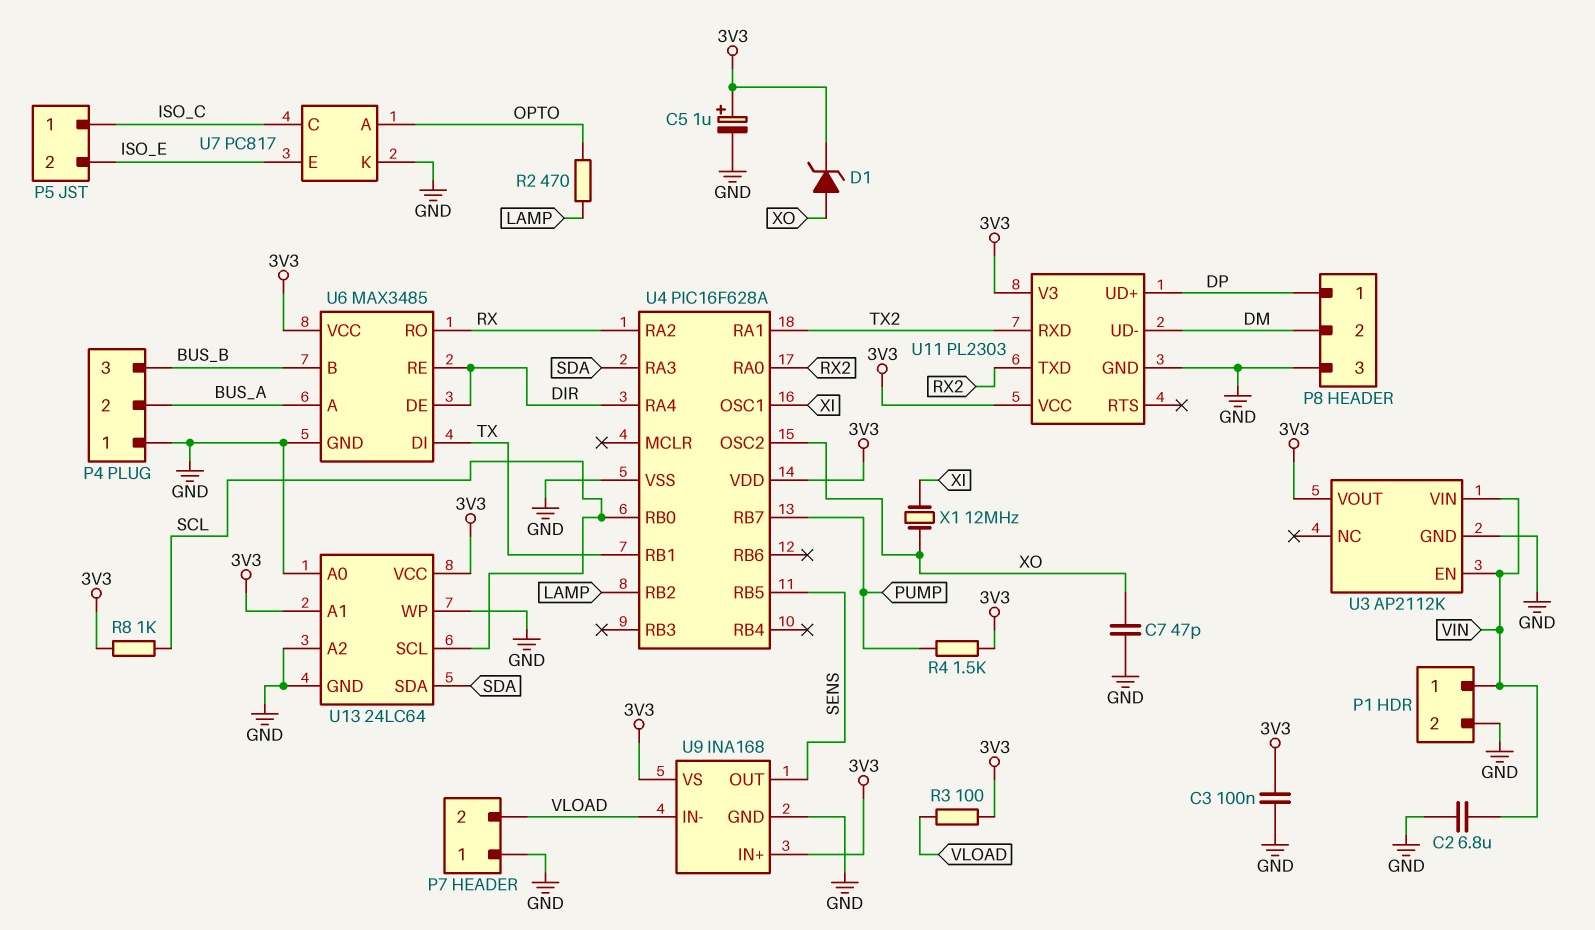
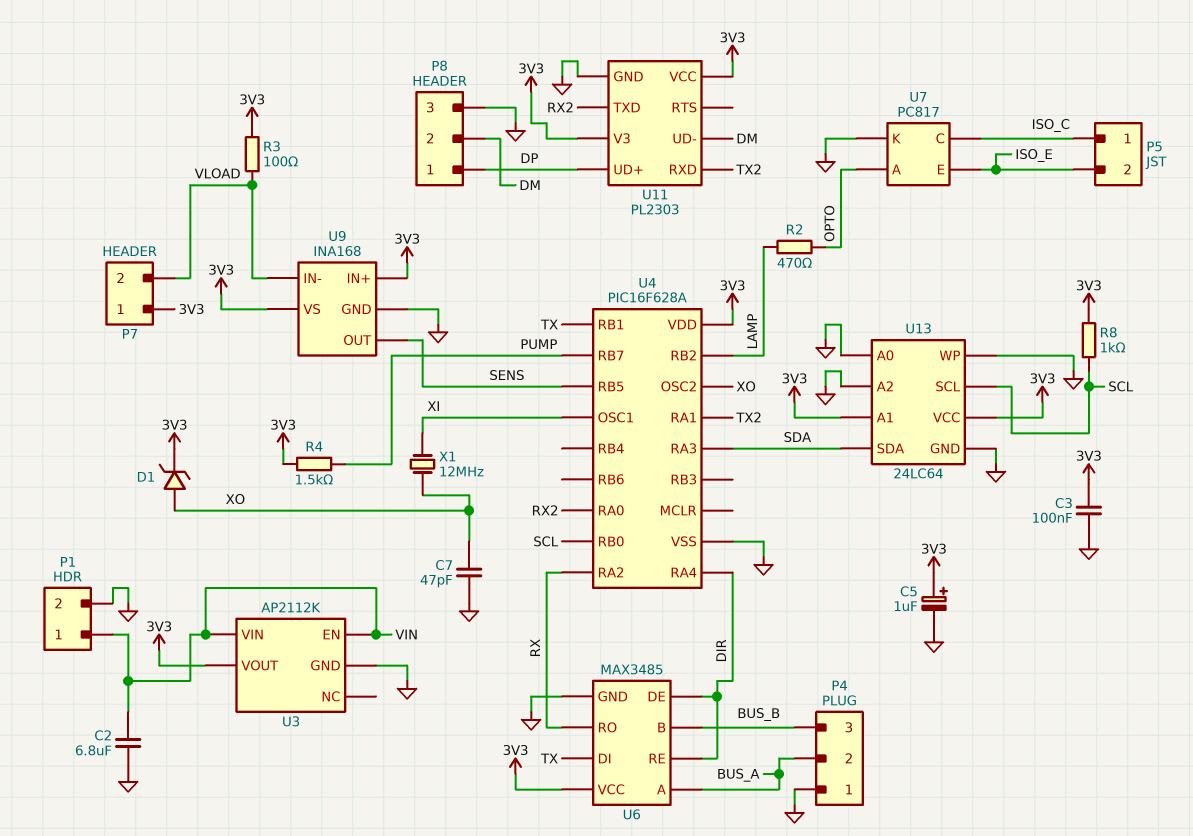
P7 pin 1: GND -> 3V3

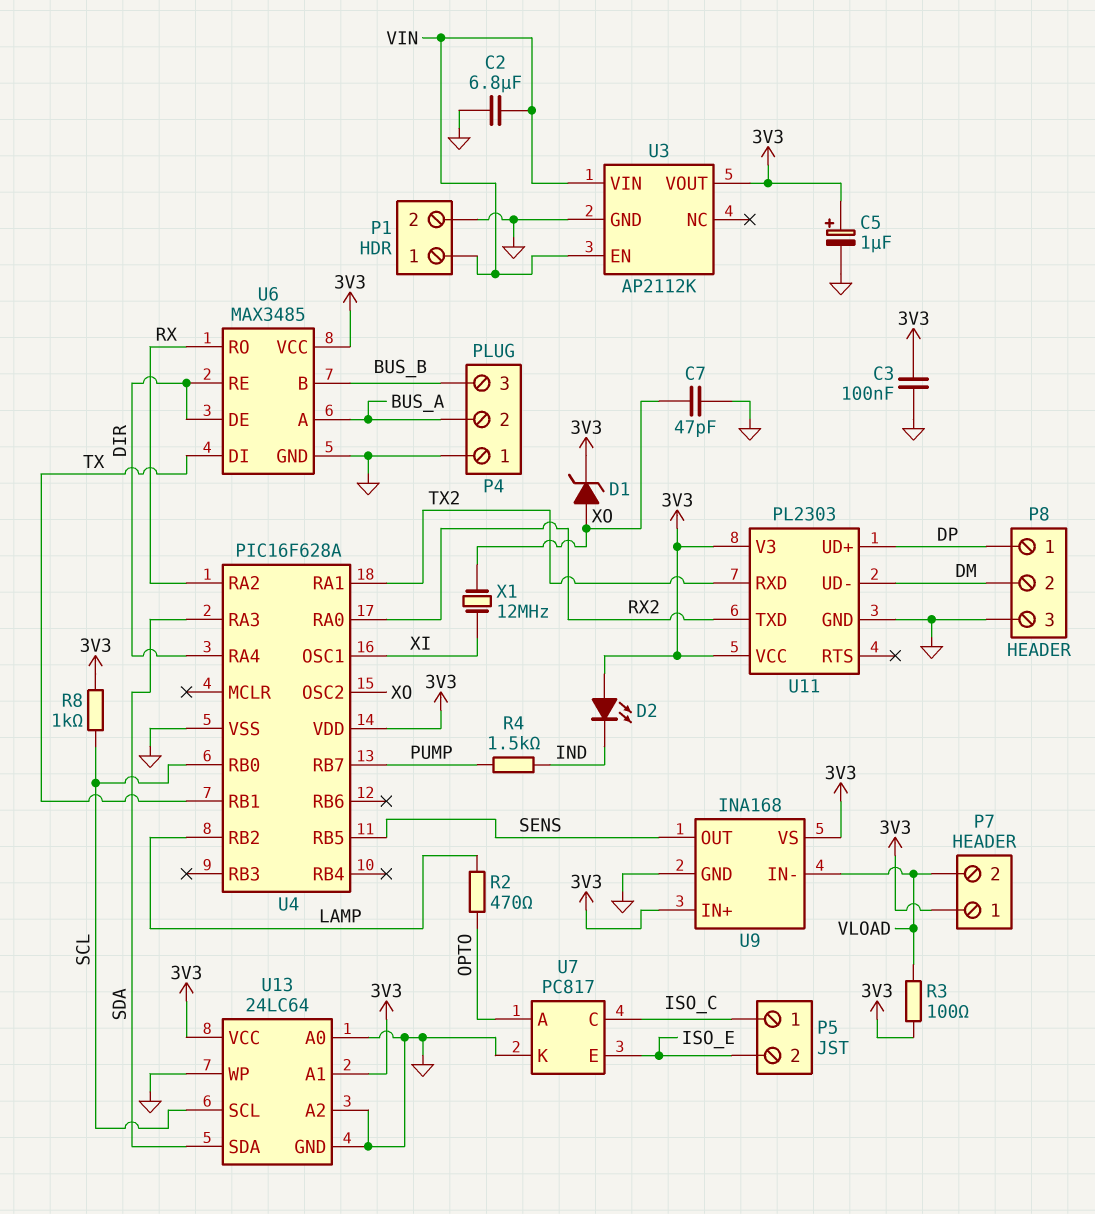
D2: none -> LED (A 3V3, K IND)
R4: 1.5k (3V3, PUMP) -> 1.5k (IND, PUMP)

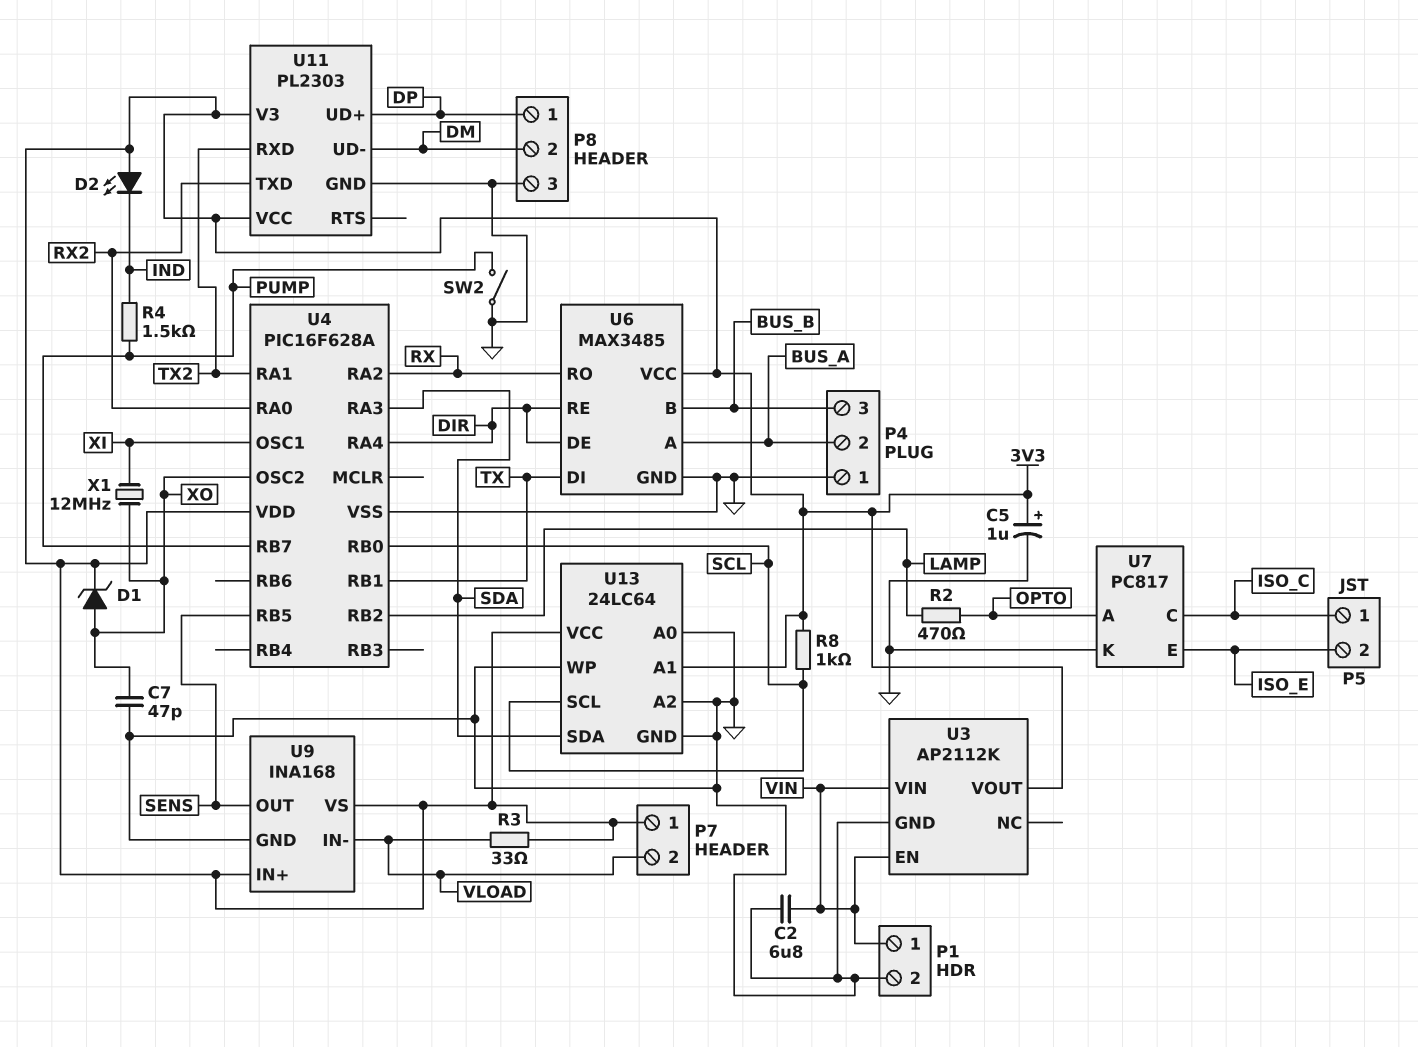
C3: 100nF (3V3, GND) -> none
R3: 100 (3V3, VLOAD) -> 33 (3V3, VLOAD)
SW2: none -> switch (GND, PUMP)

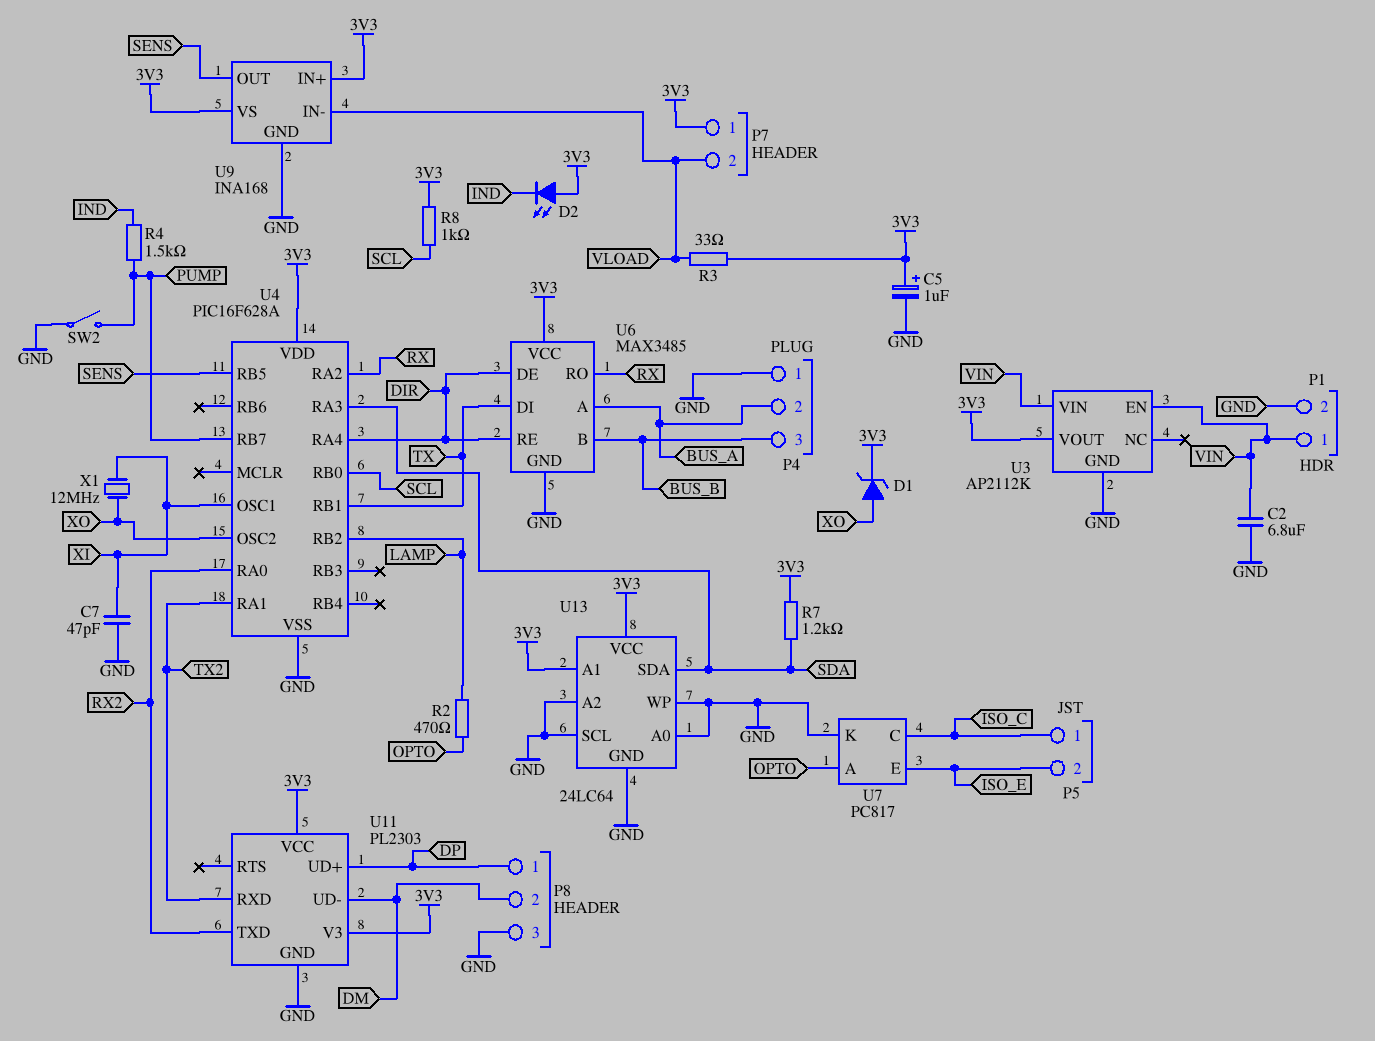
C7: 47pF (GND, XO) -> 47pF (GND, XI)
R7: none -> 1.2k (3V3, SDA)
U13 pin SCL: SCL -> GND

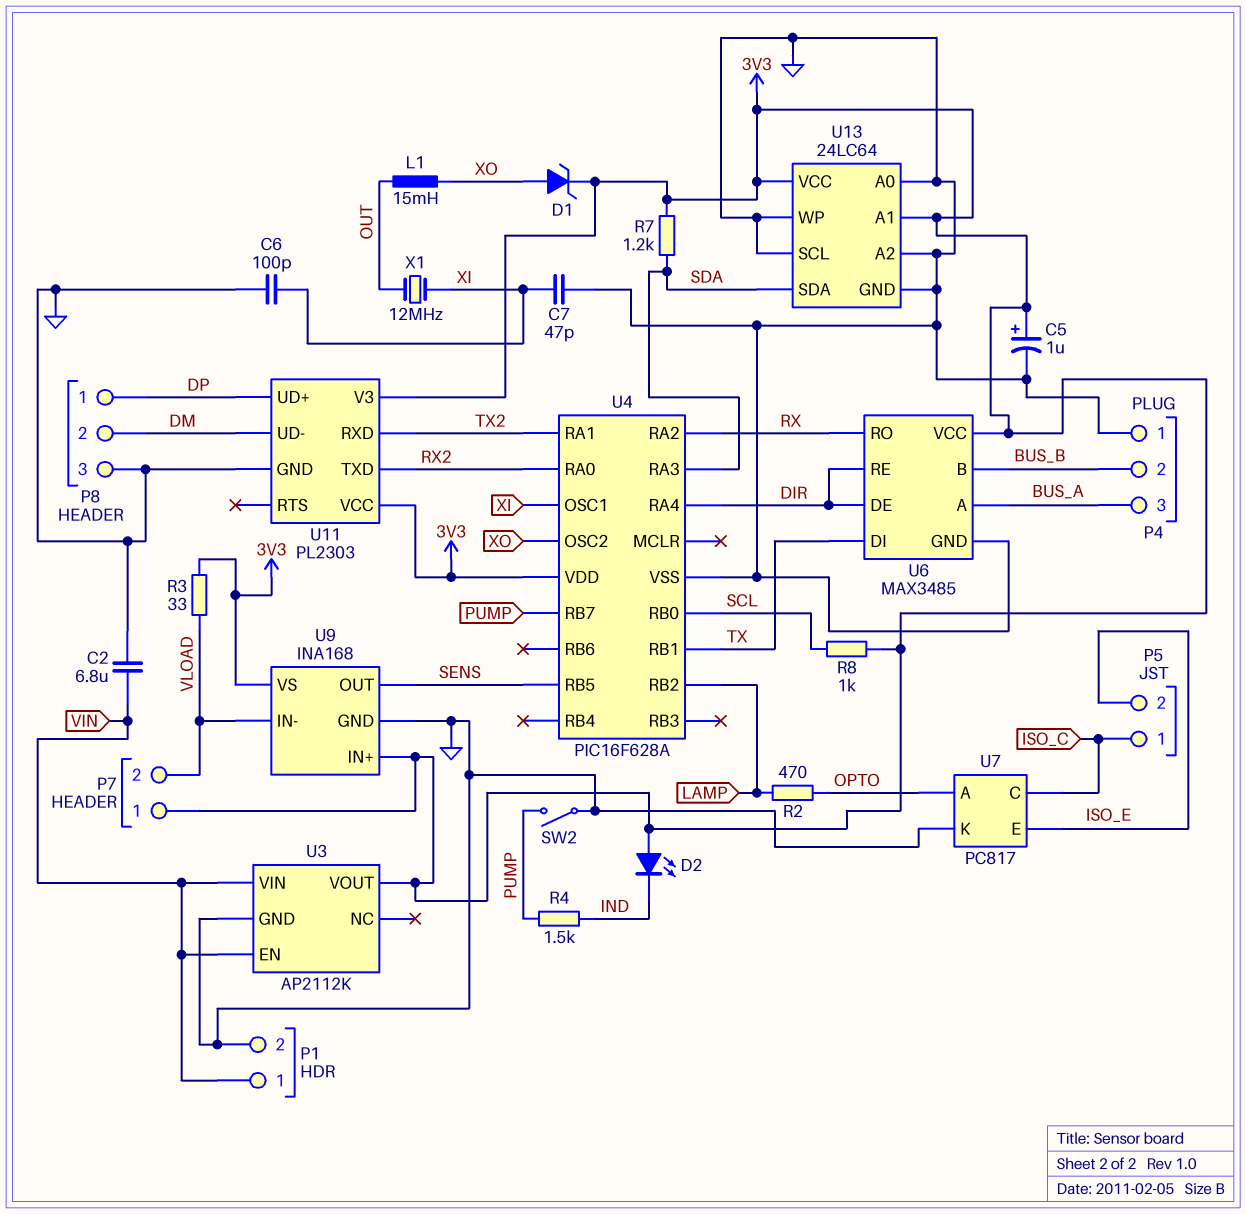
C6: none -> 100pF (GND, XI)
L1: none -> 15mH (OUT, XO)
P4 pin 2: BUS_A -> BUS_B
P4 pin 3: BUS_B -> BUS_A
X1: 12MHz (XI, XO) -> 12MHz (OUT, XI)

